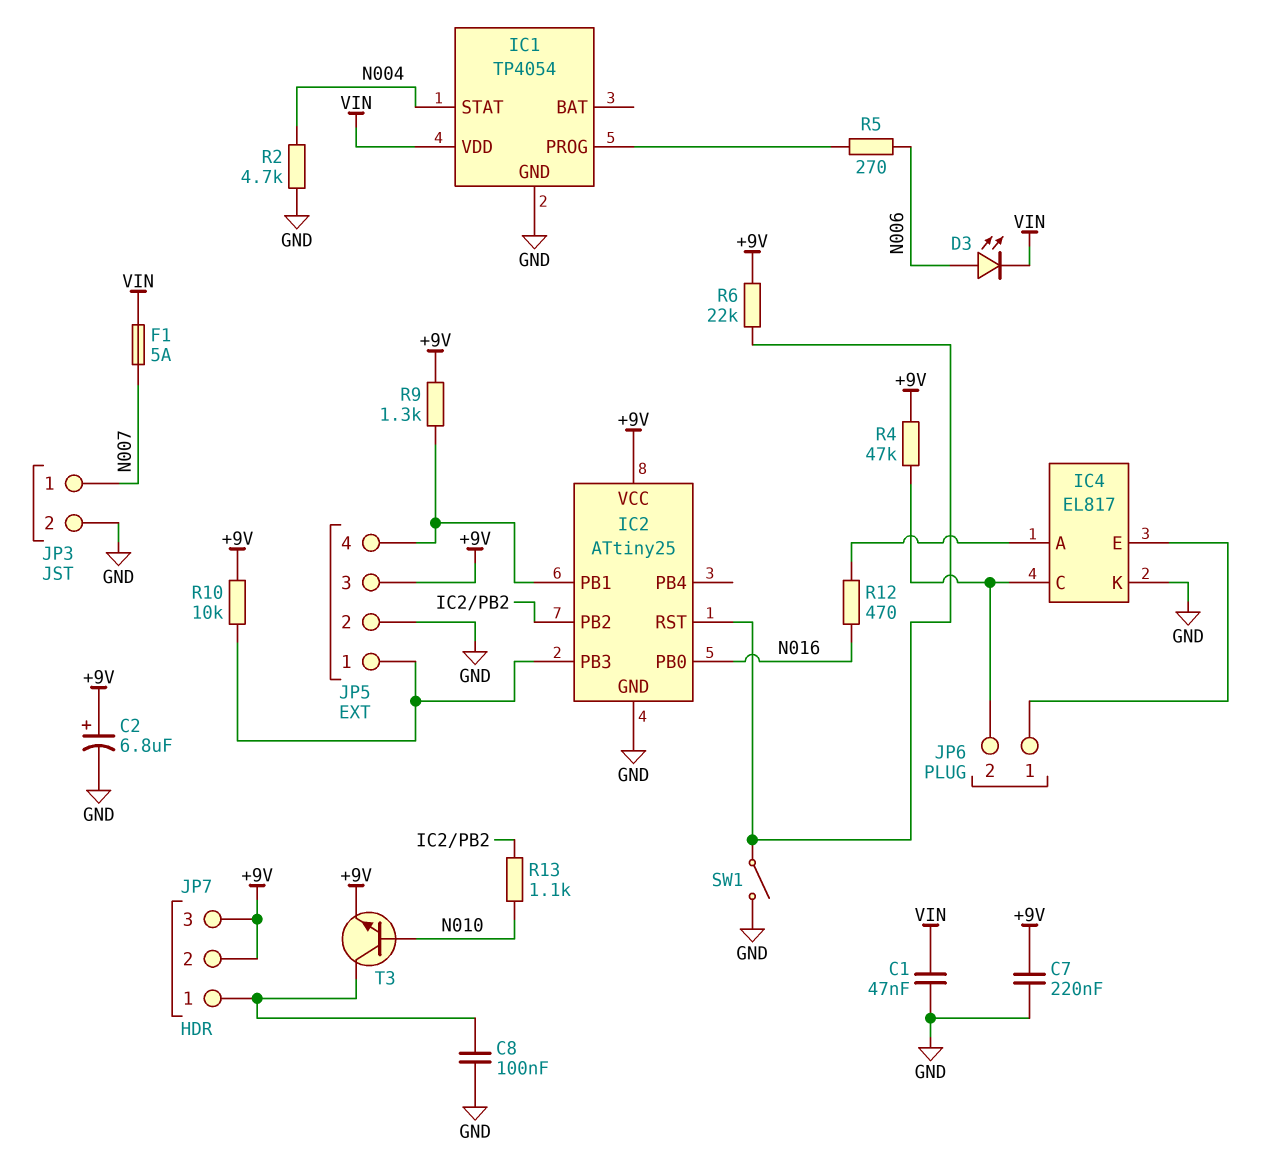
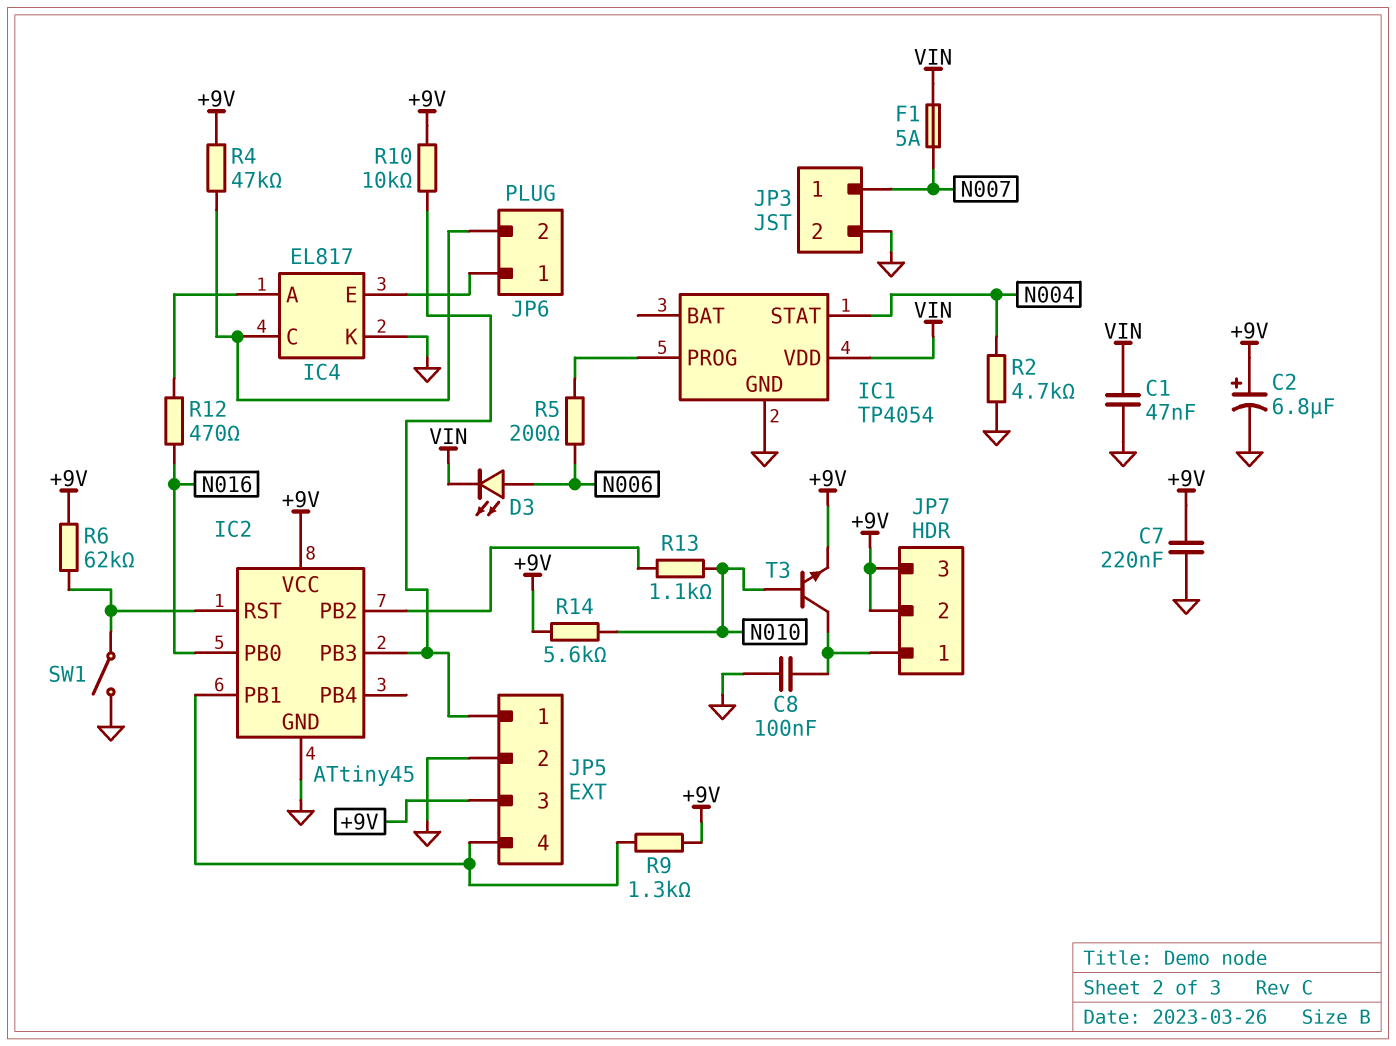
IC2: ATtiny25 -> ATtiny45
R5: 270 (IC1/PROG, N006) -> 200 (IC1/PROG, N006)
R6: 22k (+9V, IC2/RST) -> 62k (+9V, IC2/RST)
R14: none -> 5.6k (+9V, N010)

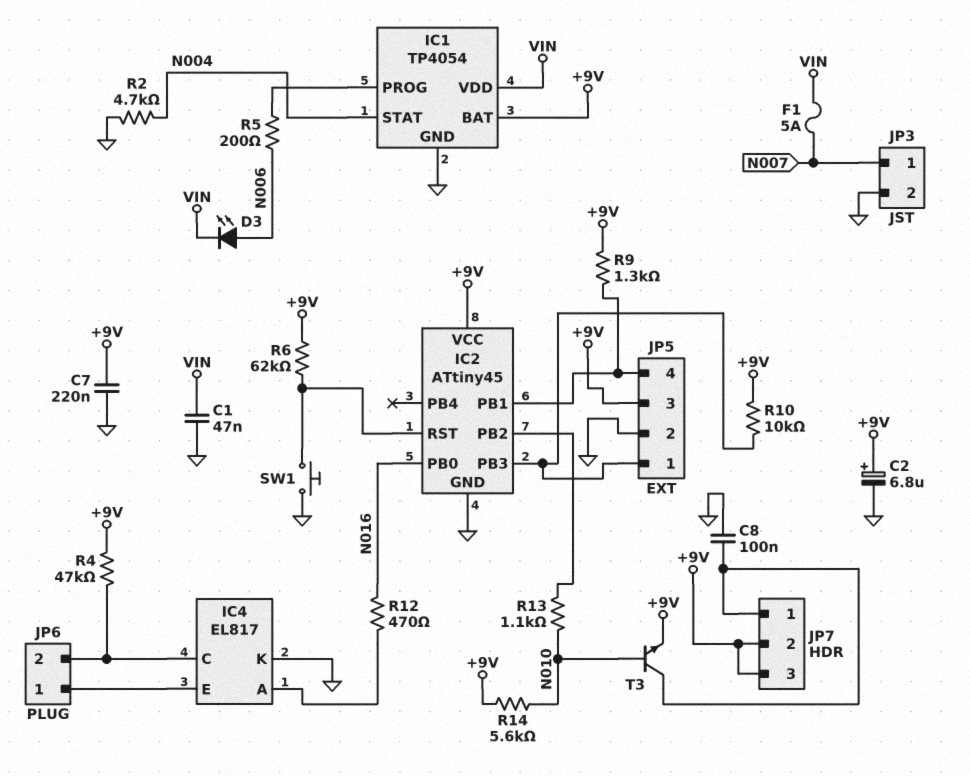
IC1 pin BAT: none -> +9V
SW1: switch (GND, IC2/RST) -> button (GND, IC2/RST)

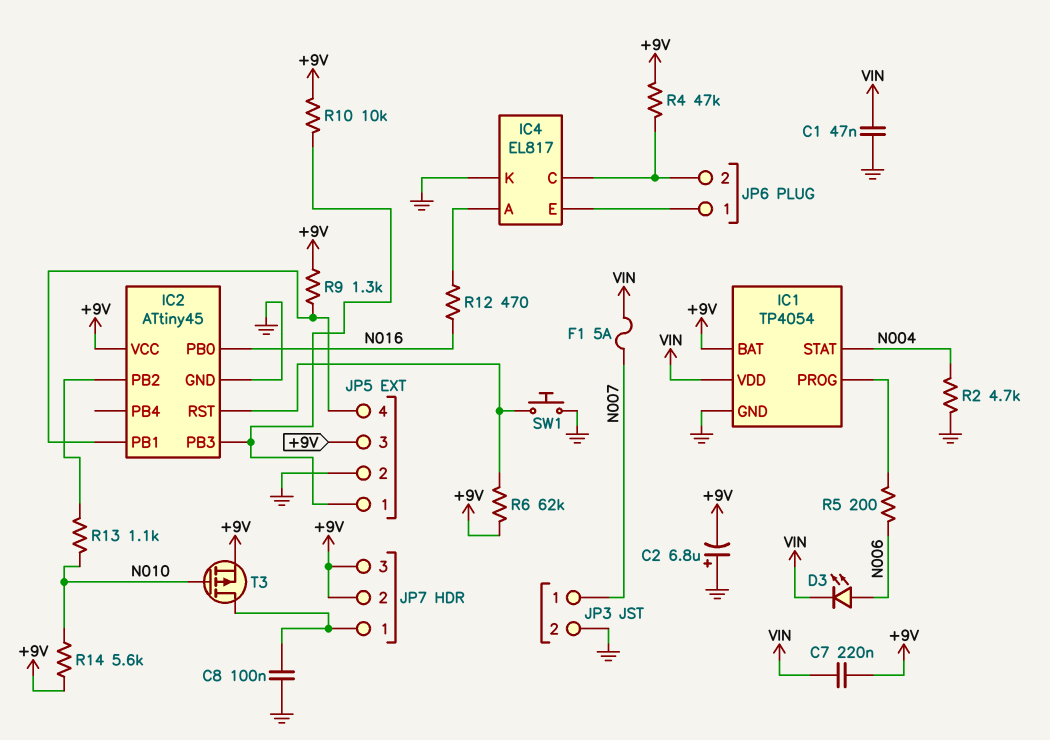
C2: 6.8uF (plus +9V, minus GND) -> 6.8uF (plus GND, minus +9V)
C7: 220nF (+9V, GND) -> 220nF (+9V, VIN)
T3: NPN (B N010, C JP7/1, E +9V) -> PMOS (G N010, D JP7/1, S +9V)

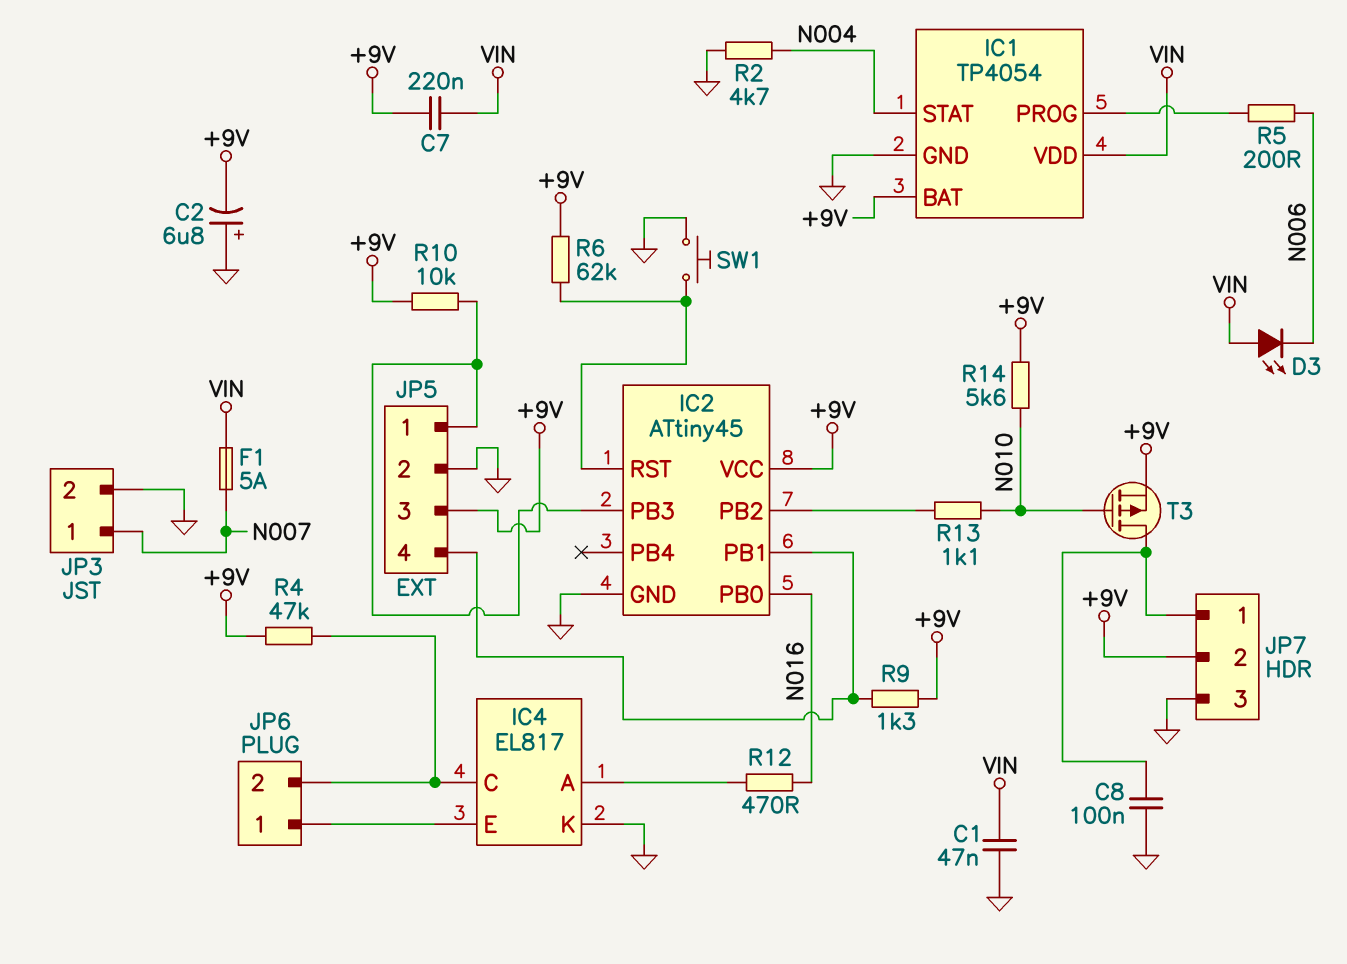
D3: LED (A N006, K VIN) -> LED (A VIN, K N006)
JP7 pin 3: +9V -> GND

